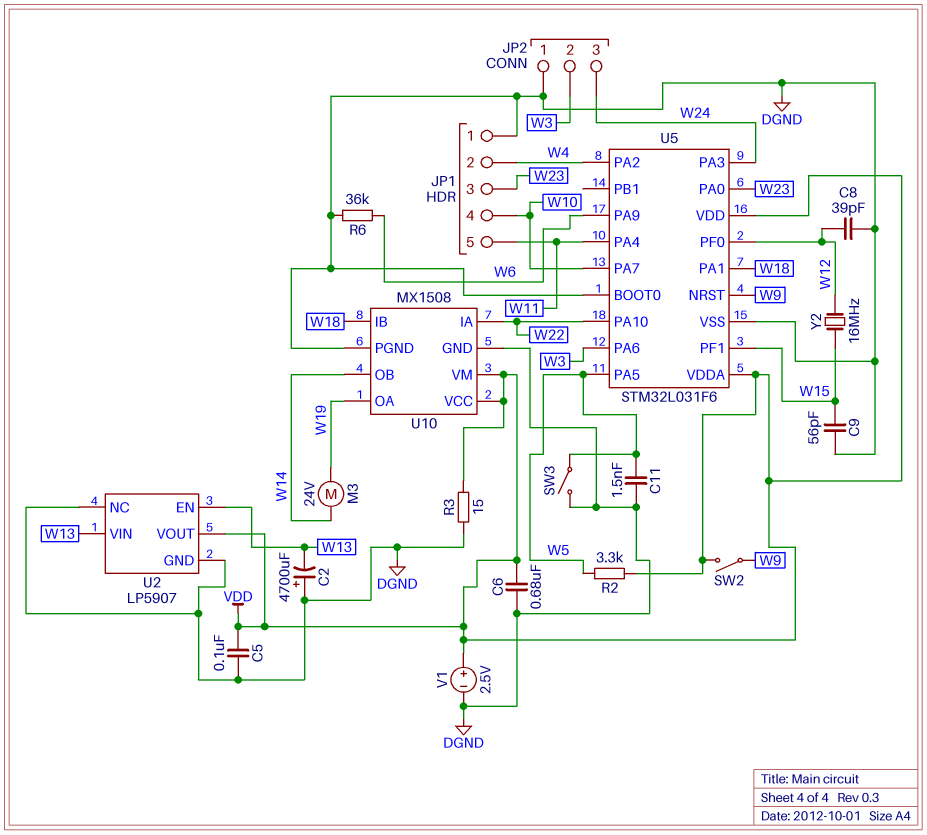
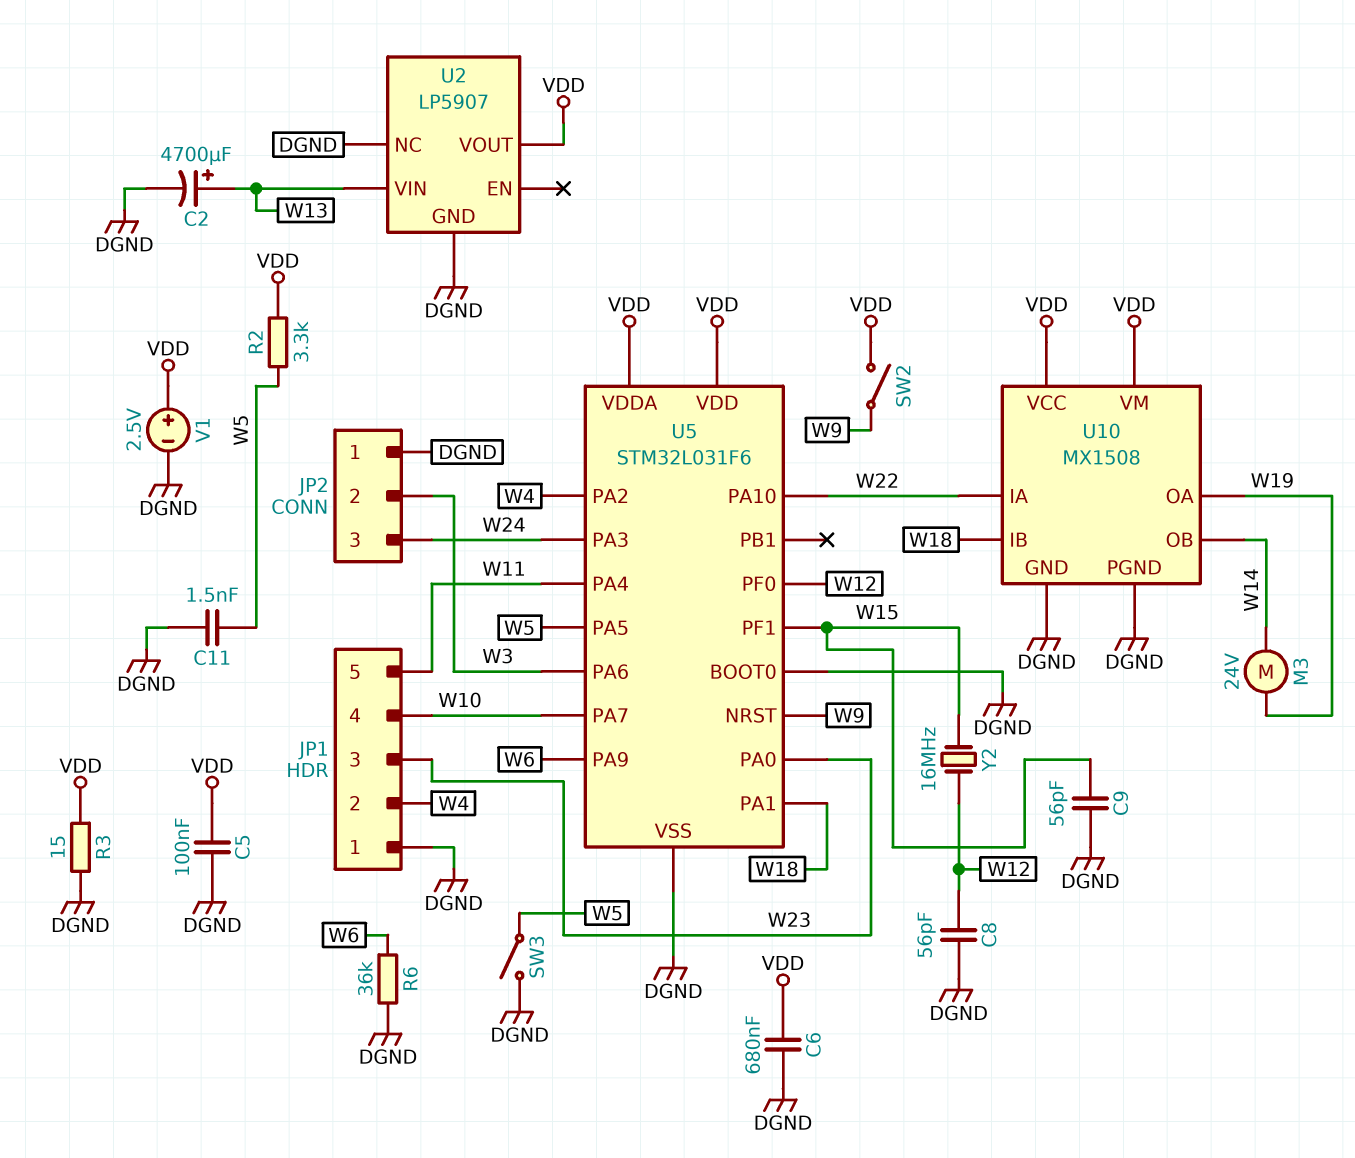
C2: 4700uF (plus DGND, minus W13) -> 4700uF (plus W13, minus DGND)
C8: 39pF (DGND, W12) -> 56pF (DGND, W12)
U2 pin EN: W13 -> none

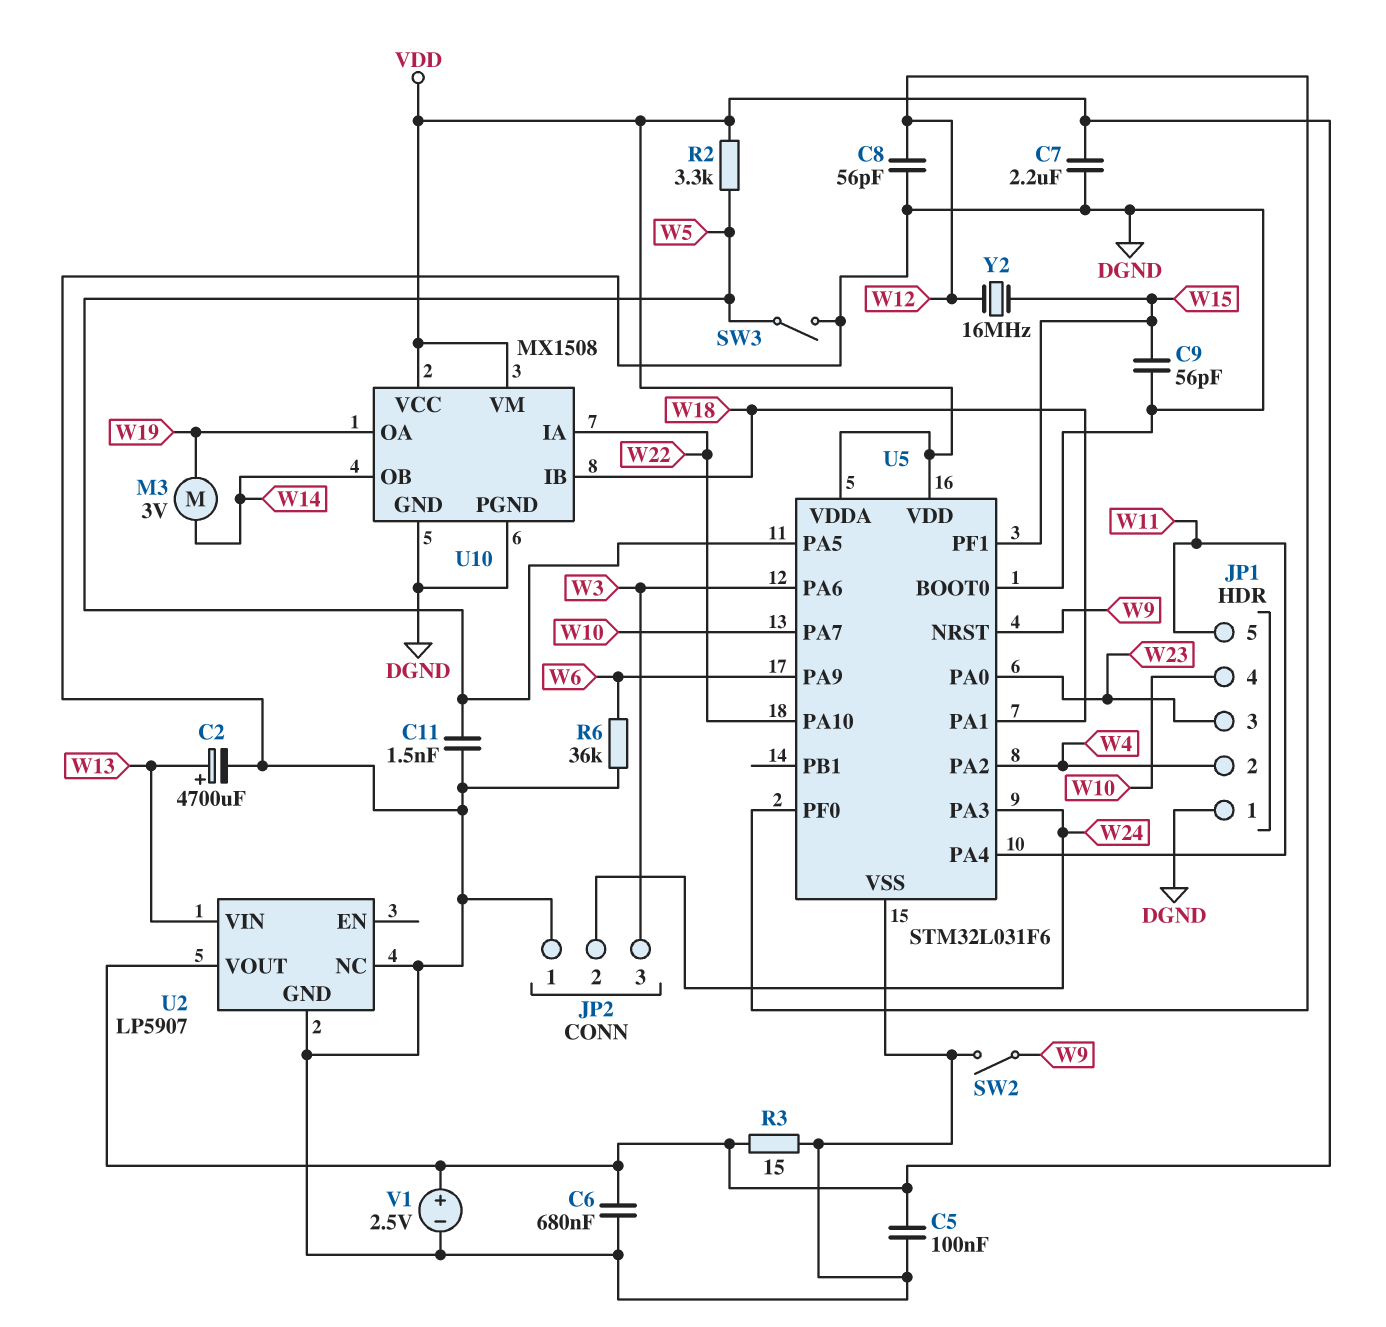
C7: none -> 2.2uF (DGND, VDD)
JP2 pin 2: W3 -> W24
JP2 pin 3: W24 -> W3
M3: motor 24V (W14, W19) -> motor 3V (W14, W19)
SW2: switch (VDD, W9) -> switch (DGND, W9)

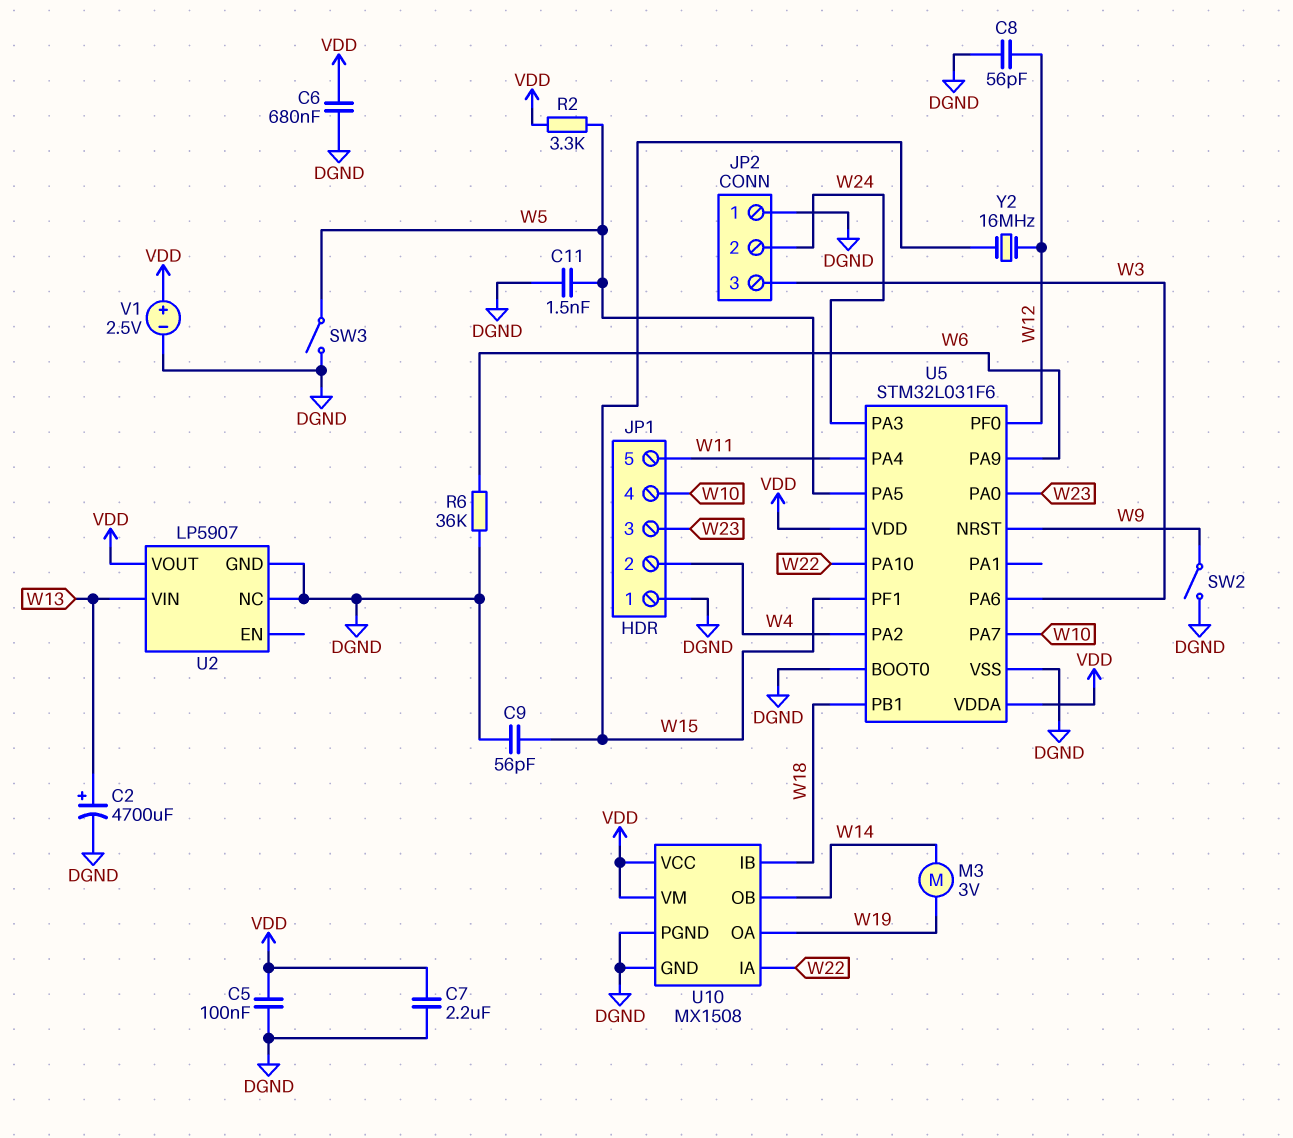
R3: 15 (DGND, VDD) -> none
U5 pin PA1: W18 -> none
U5 pin PB1: none -> W18

